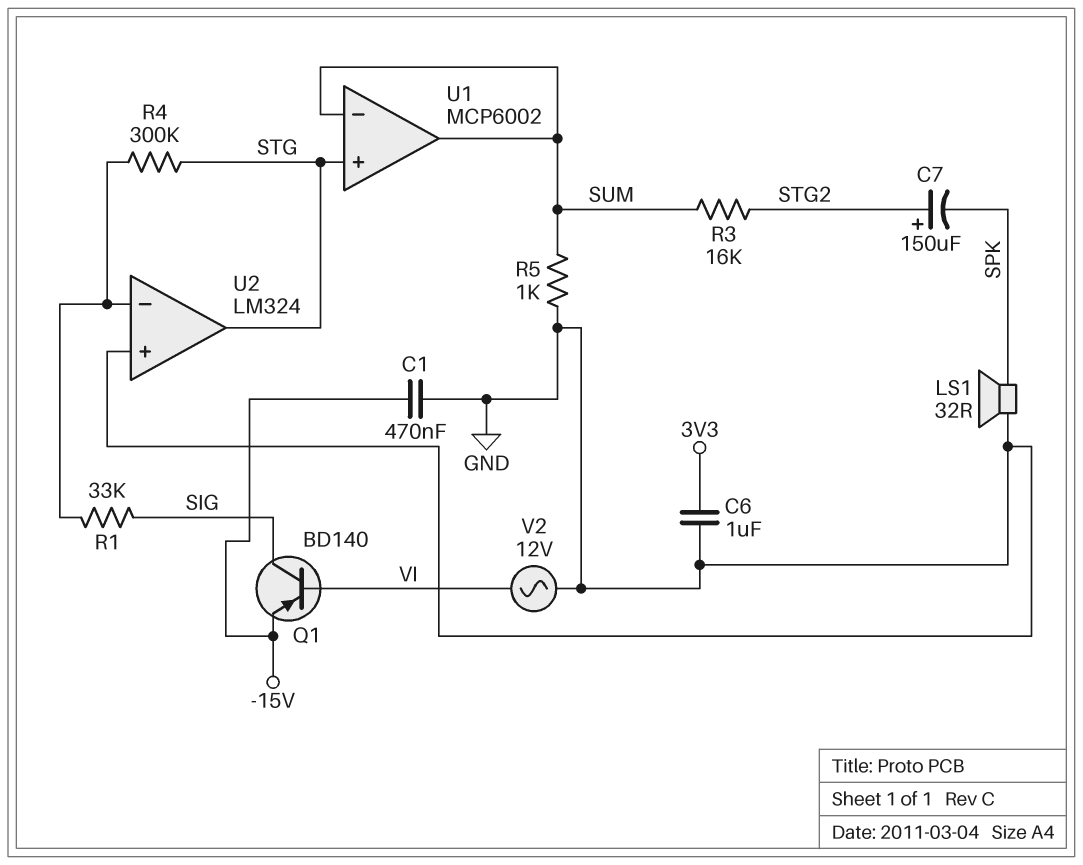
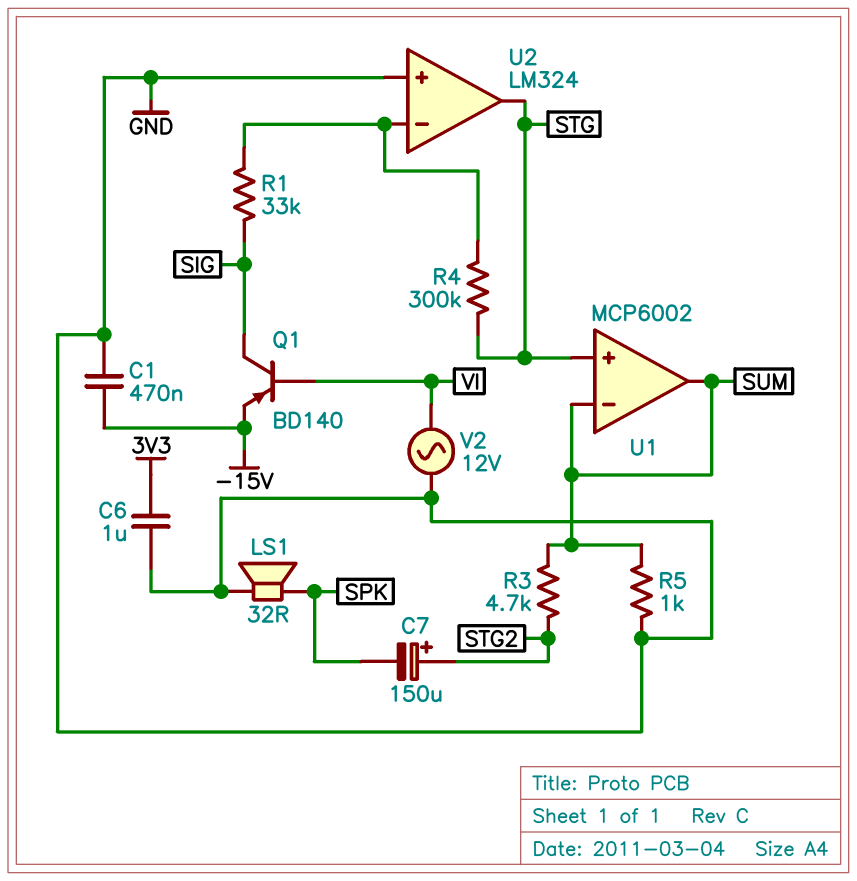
R3: 16k (STG2, SUM) -> 4.7k (STG2, SUM)

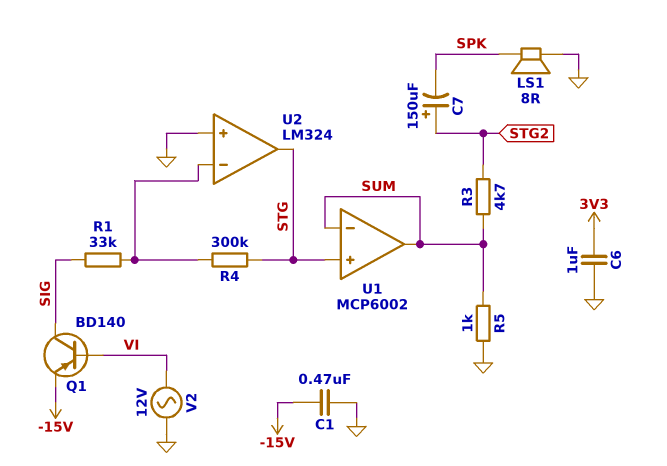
LS1: speaker 32R (GND, SPK) -> speaker 8R (GND, SPK)

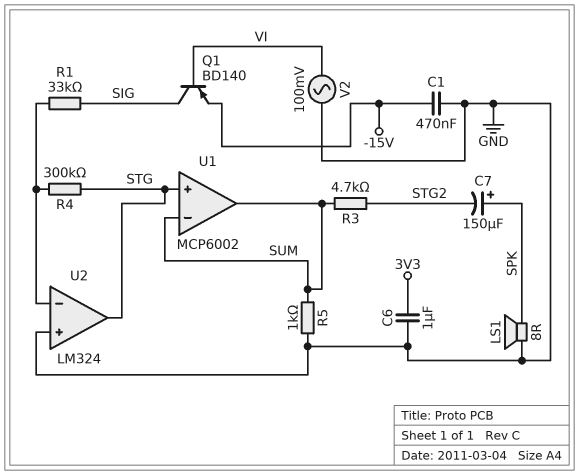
C7: 150uF (plus STG2, minus SPK) -> 150uF (plus SPK, minus STG2)
V2: AC 12V (GND, VI) -> AC 100mV (GND, VI)

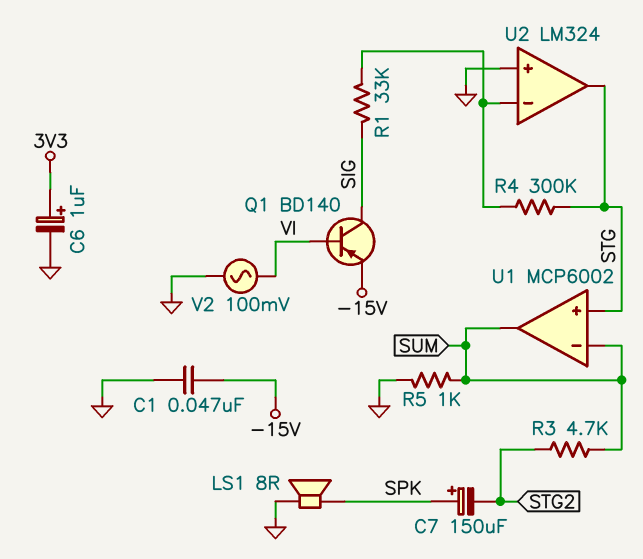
C1: 470nF (-15V, GND) -> 47nF (-15V, GND)
C6: 1uF (3V3, GND) -> 1uF (plus 3V3, minus GND)

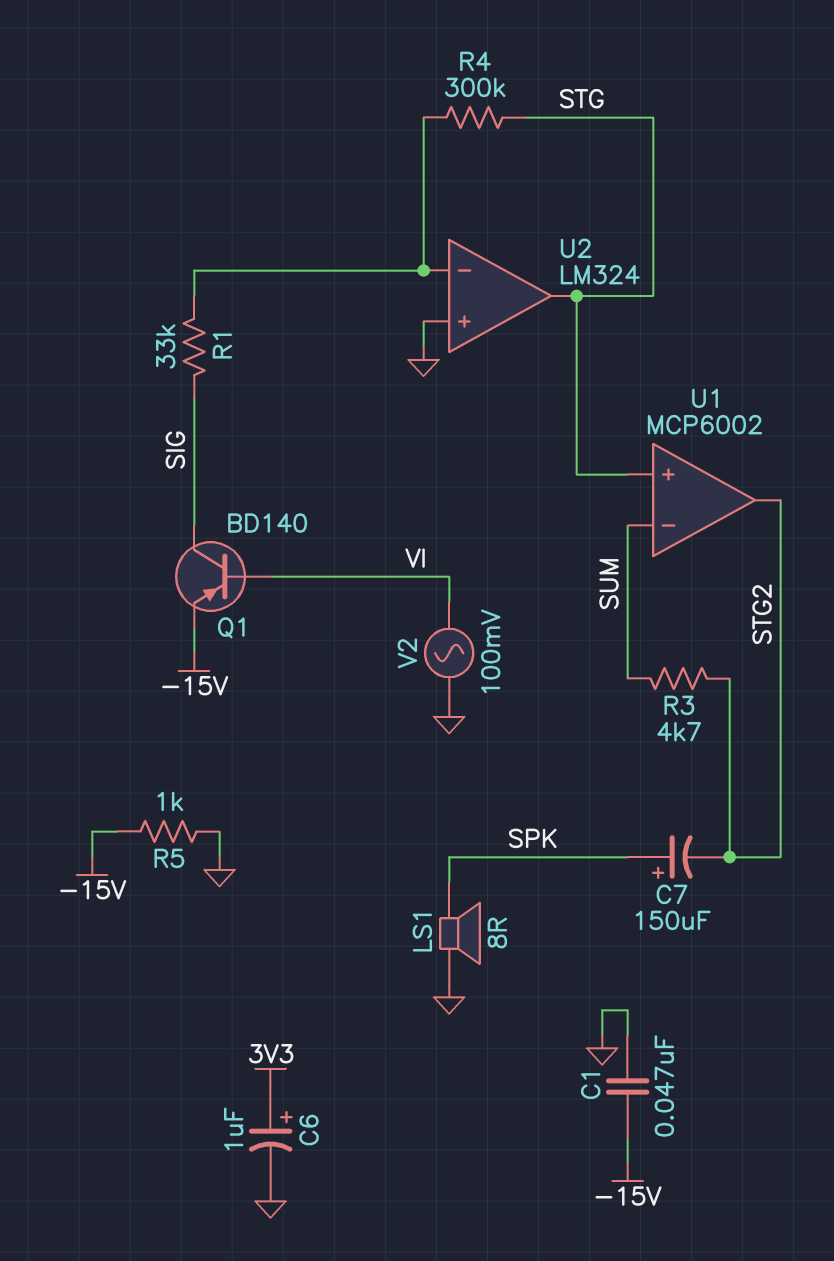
R5: 1k (GND, SUM) -> 1k (-15V, GND)
U1 pin out: SUM -> STG2

